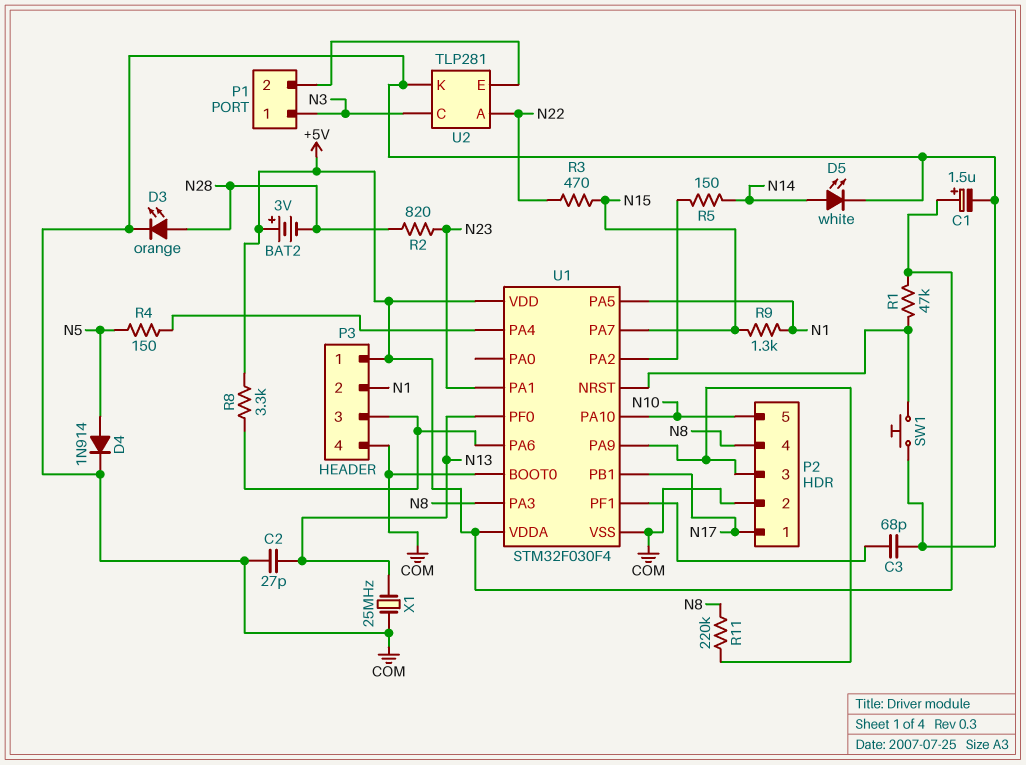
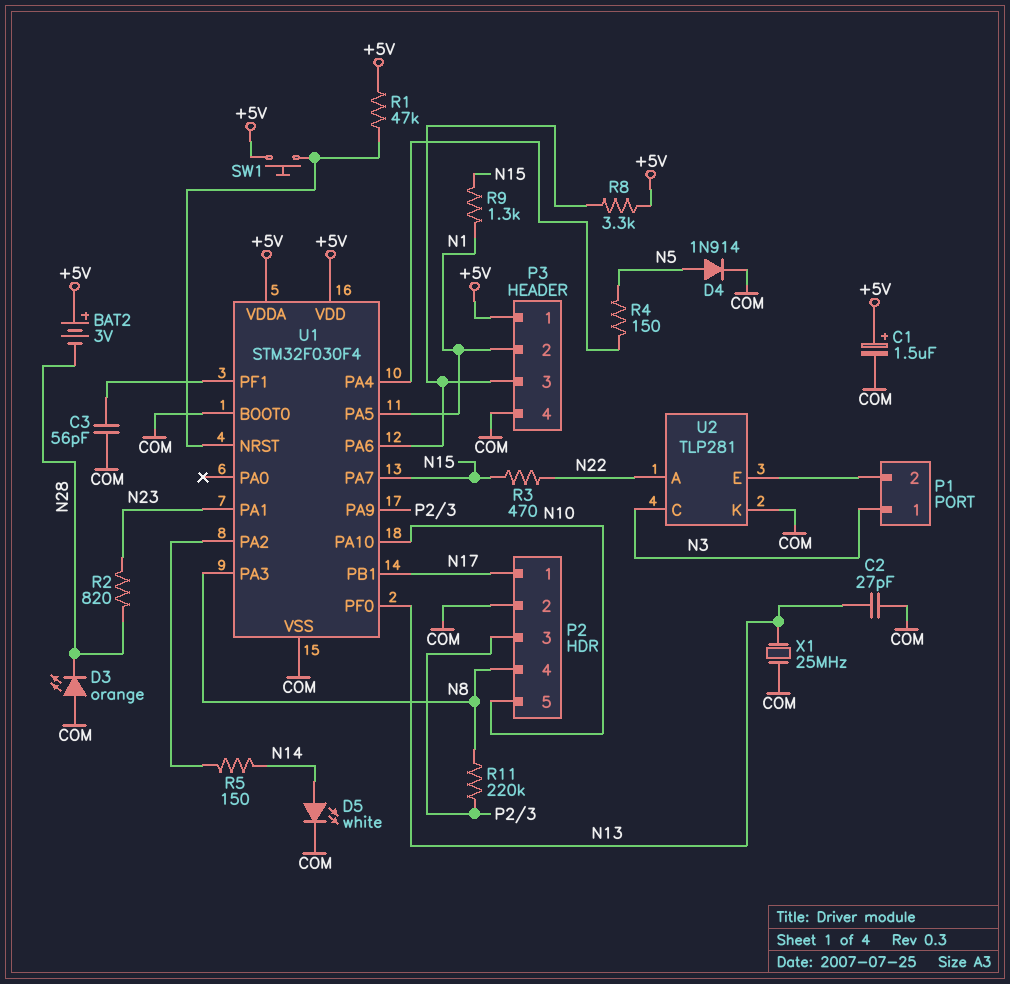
C3: 68pF (COM, U1/PF1) -> 56pF (COM, U1/PF1)
D3: LED orange (A N28, K COM) -> LED orange (A COM, K N28)
SW1: button (COM, U1/NRST) -> button (+5V, U1/NRST)

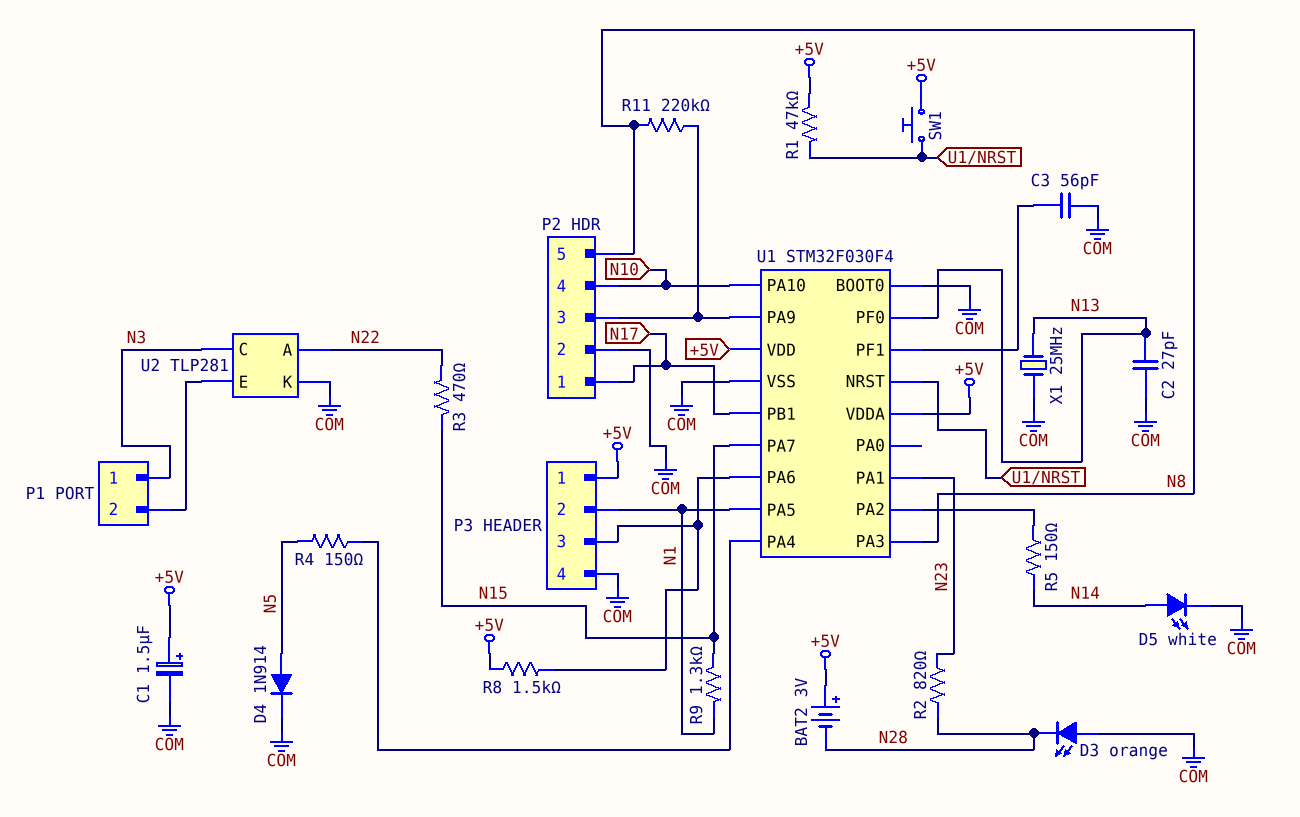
P2 pin 4: N8 -> N10
P2 pin 5: N10 -> N8
R8: 3.3k (+5V, P3/3) -> 1.5k (+5V, P3/3)

